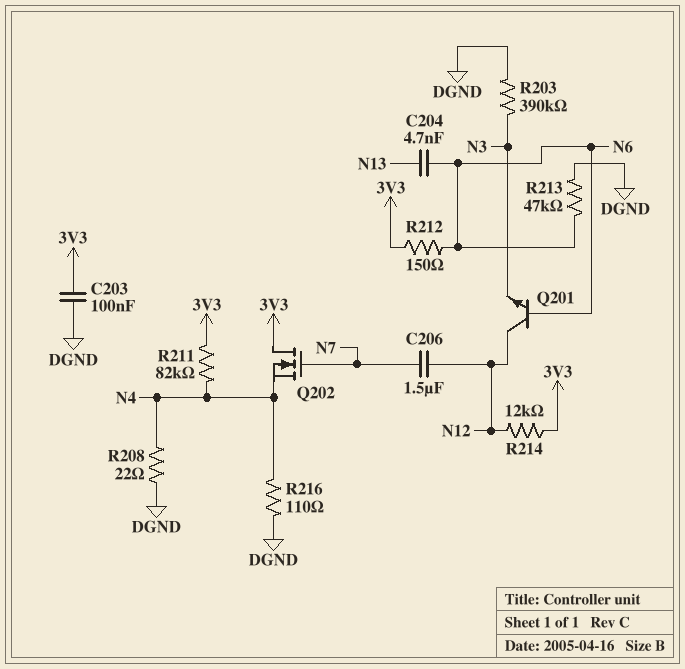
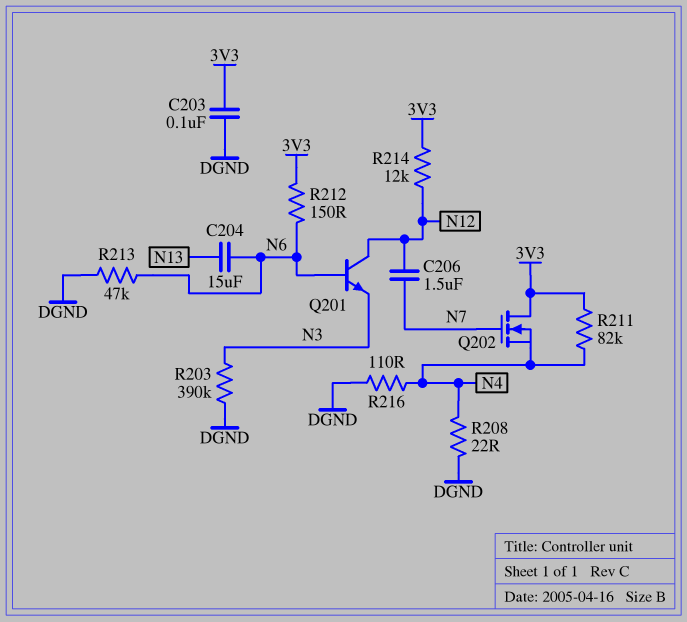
C204: 4.7nF (N6, N13) -> 15uF (N6, N13)

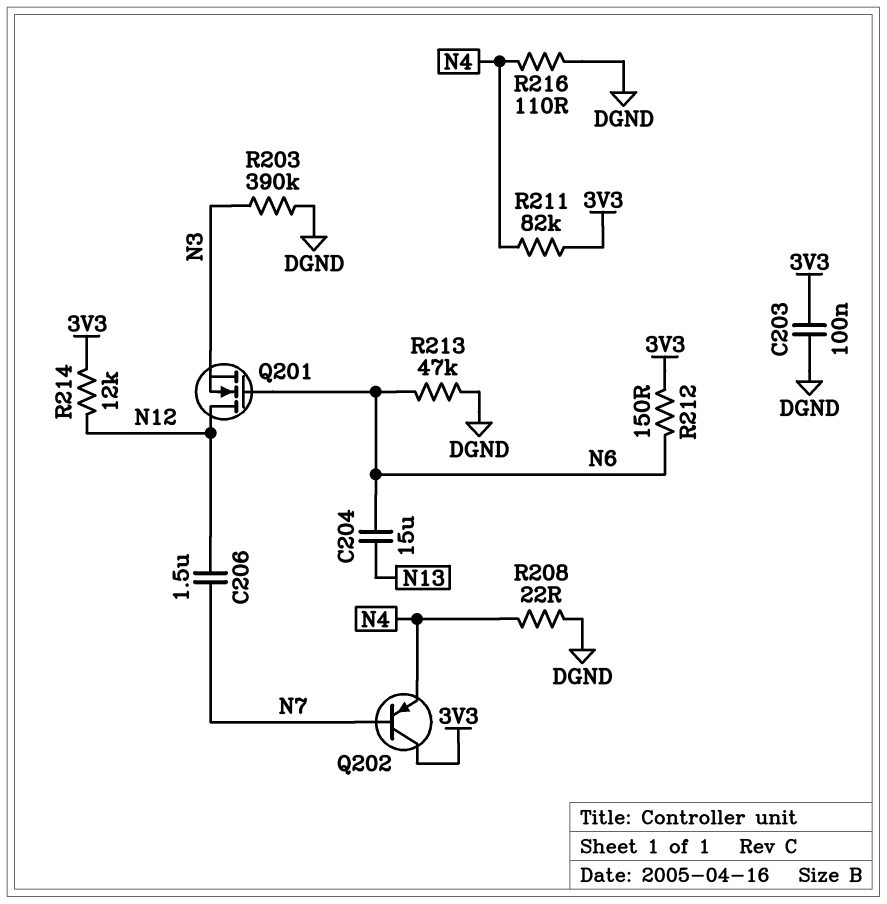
Q201: NPN (B N6, C N12, E N3) -> NMOS (G N6, D N12, S N3)
Q202: NMOS (G N7, D 3V3, S N4) -> PNP (B N7, C 3V3, E N4)

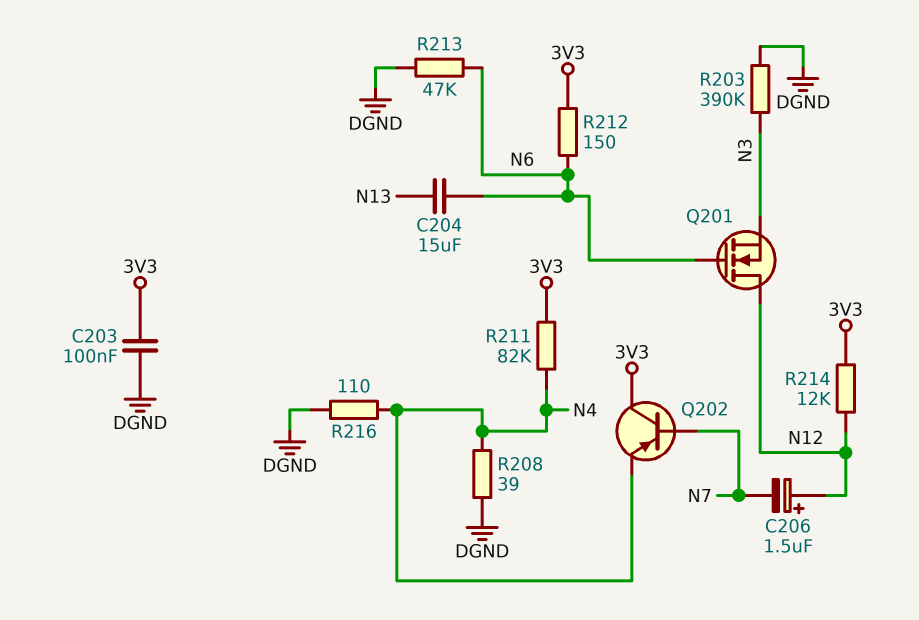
C206: 1.5uF (N7, N12) -> 1.5uF (plus N12, minus N7)
R208: 22 (DGND, N4) -> 39 (DGND, N4)

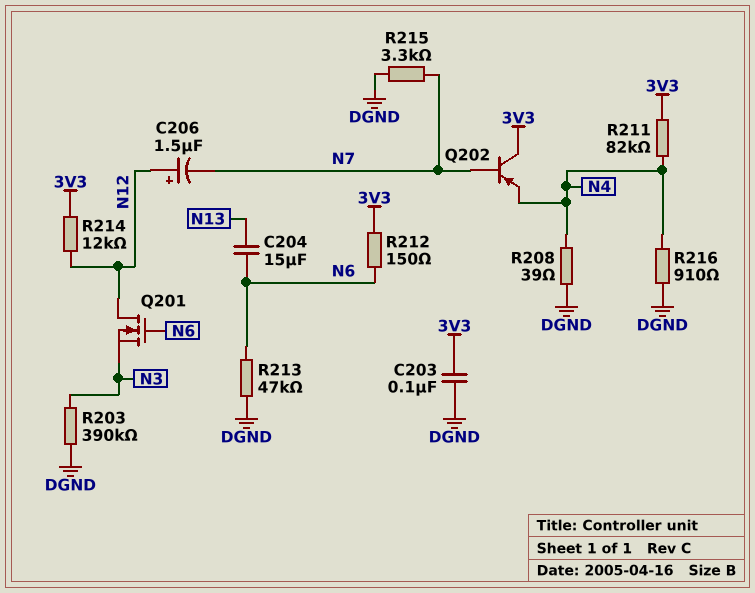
R215: none -> 3.3k (DGND, N7)
R216: 110 (DGND, N4) -> 910 (DGND, N4)

